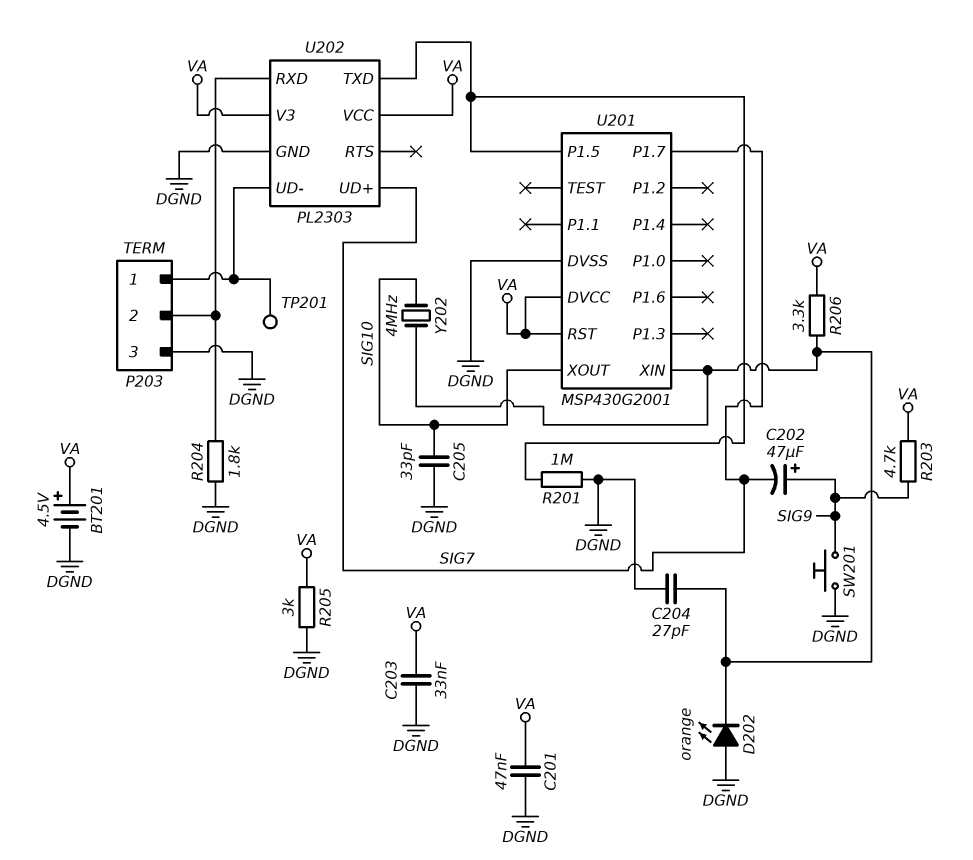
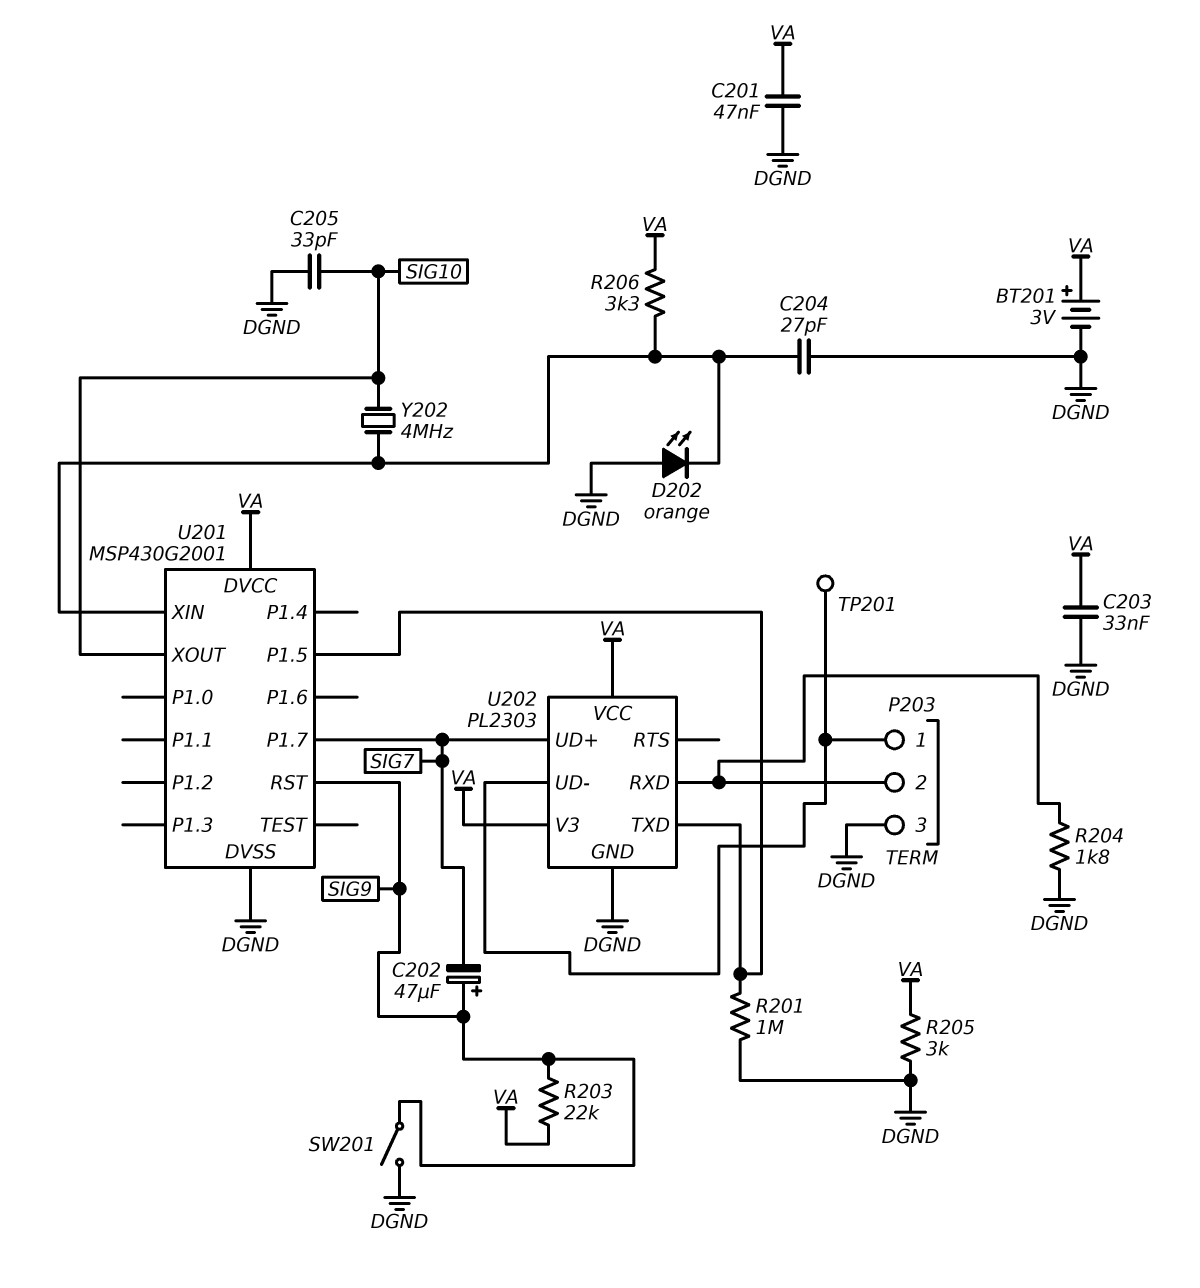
BT201: 4.5V (plus VA, minus DGND) -> 3V (plus VA, minus DGND)
R203: 4.7k (SIG9, VA) -> 22k (SIG9, VA)
SW201: button (DGND, SIG9) -> switch (DGND, SIG9)
U201 pin RST: VA -> SIG9

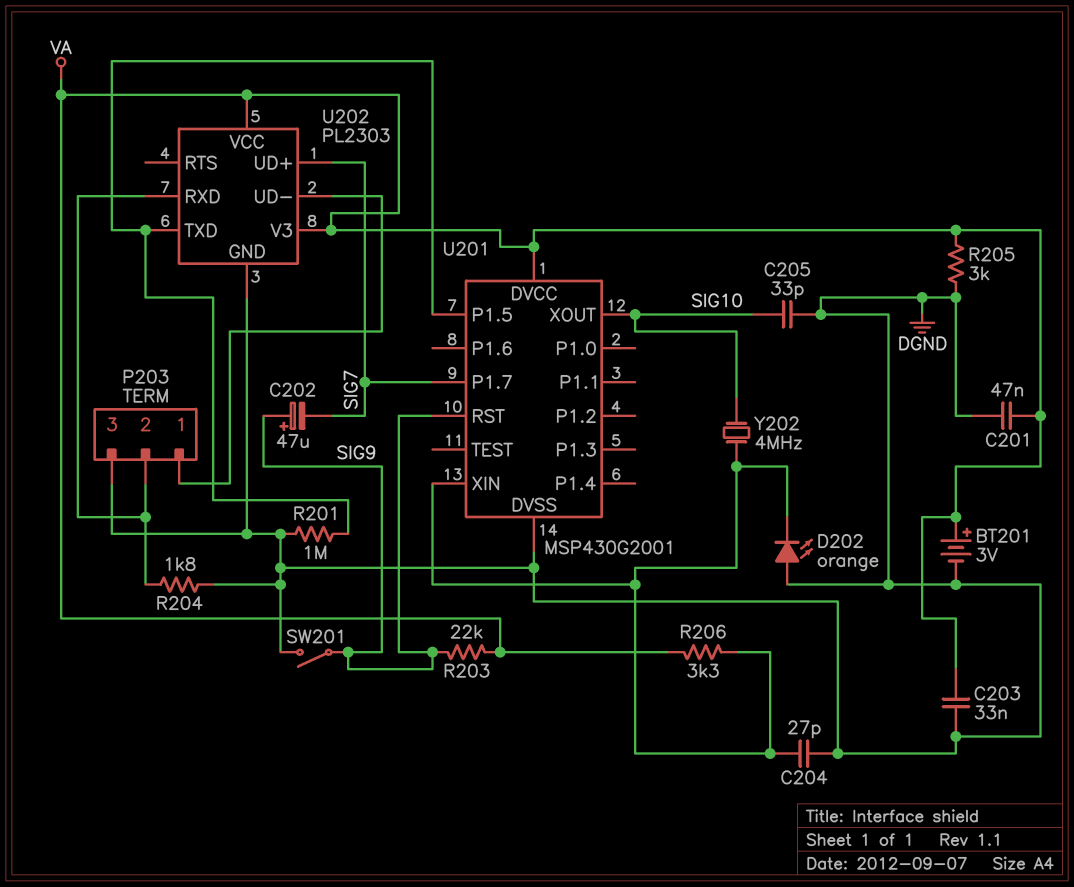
TP201: test point (P203/1) -> none

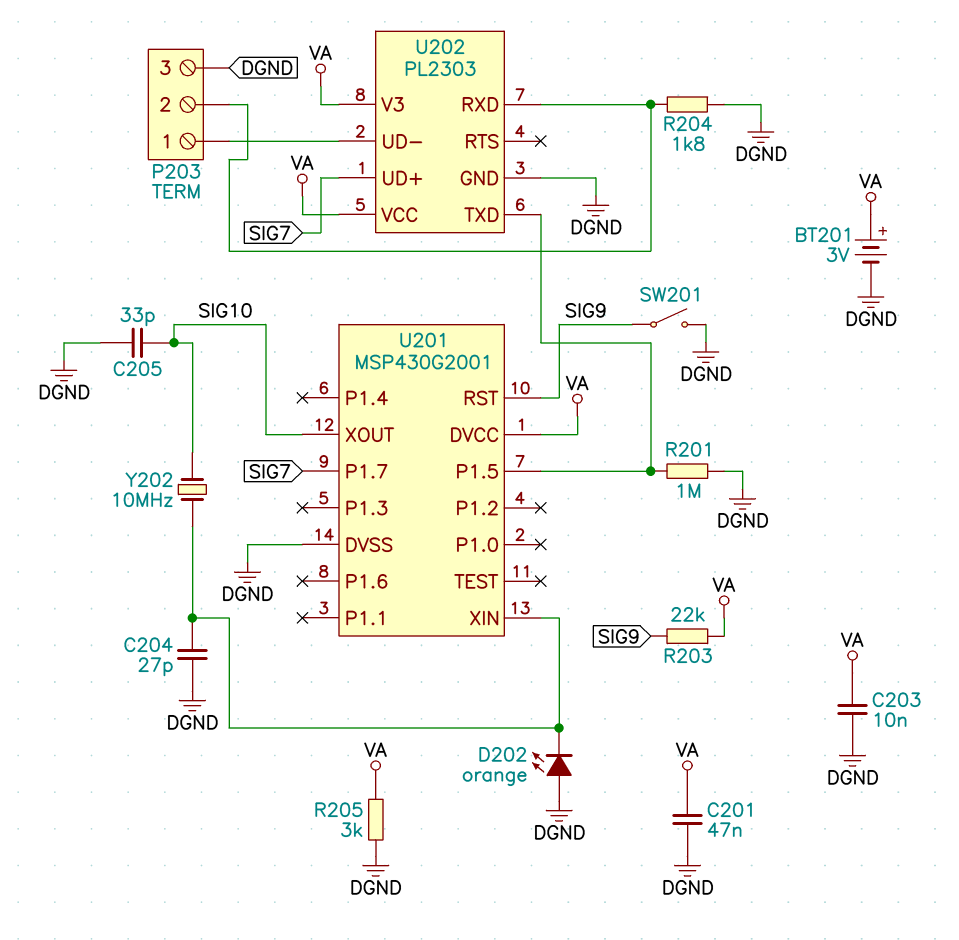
C202: 47uF (plus SIG9, minus SIG7) -> none
C203: 33nF (DGND, VA) -> 10nF (DGND, VA)
R206: 3.3k (U201/XIN, VA) -> none
Y202: 4MHz (SIG10, U201/XIN) -> 10MHz (SIG10, U201/XIN)

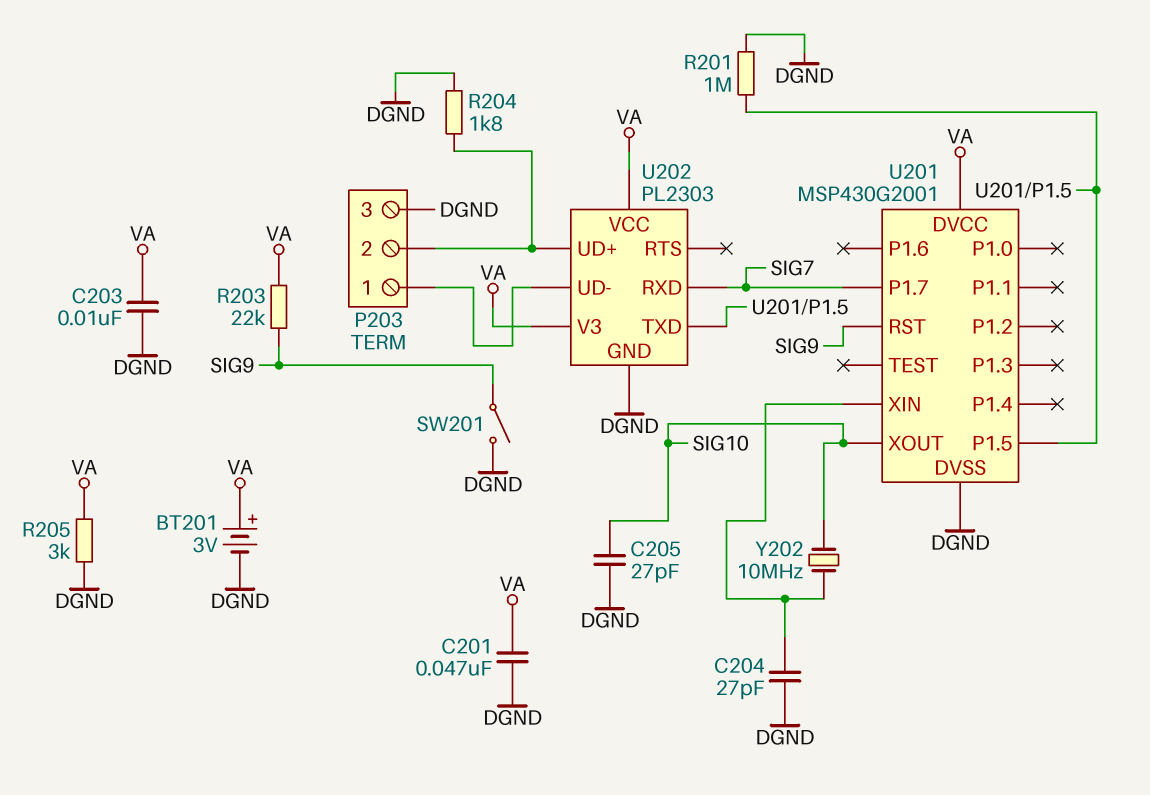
C205: 33pF (DGND, SIG10) -> 27pF (DGND, SIG10)
D202: LED orange (A DGND, K U201/XIN) -> none
U202 pin RXD: P203/2 -> SIG7
U202 pin UD+: SIG7 -> P203/2

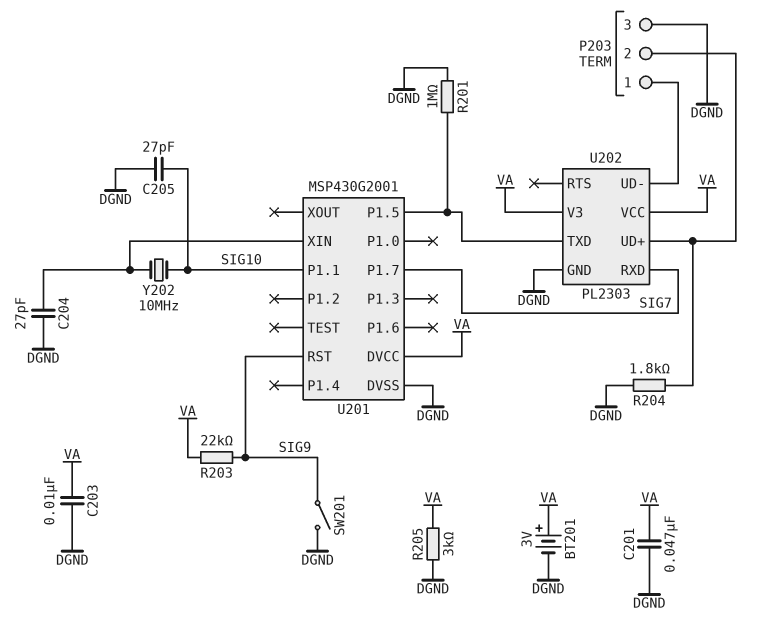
U201 pin P1.1: none -> SIG10
U201 pin XOUT: SIG10 -> none

